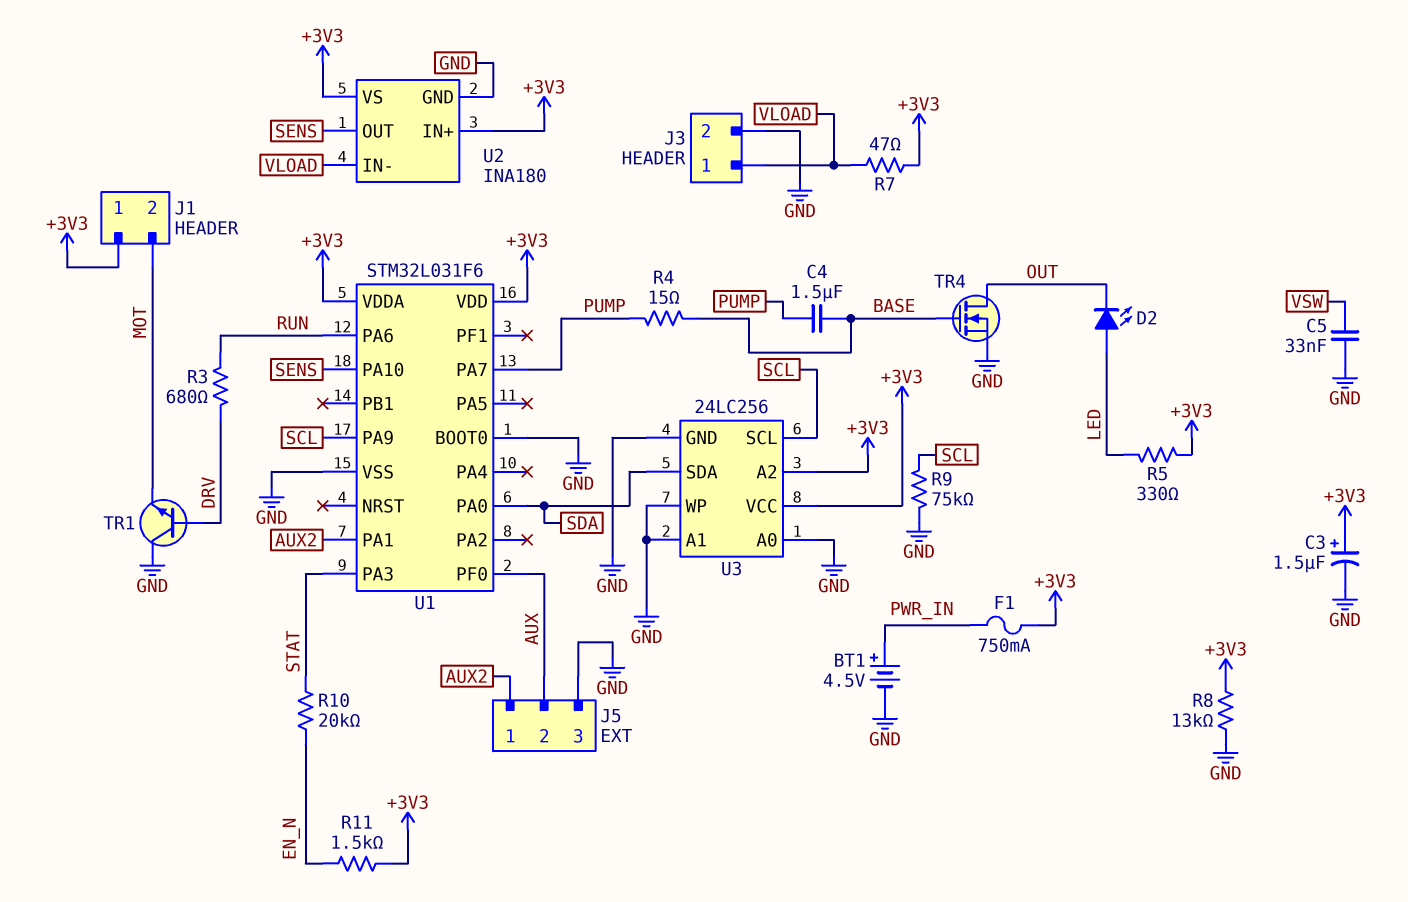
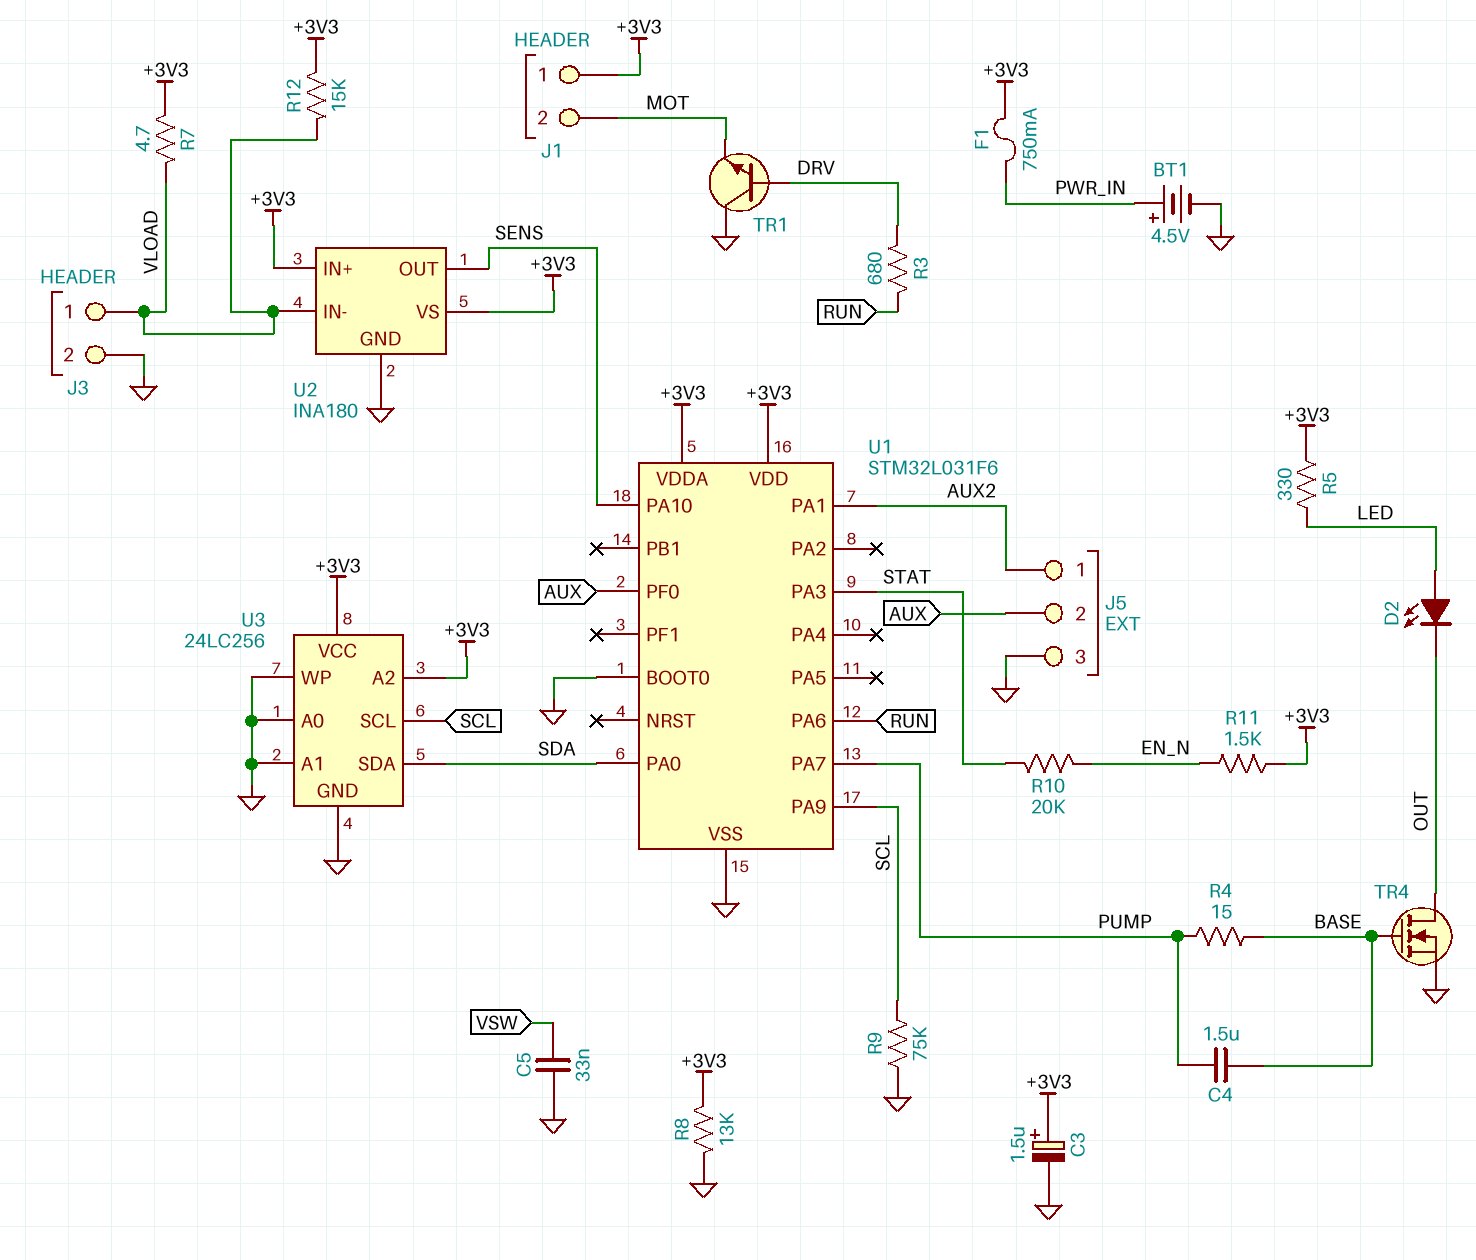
R7: 47 (+3V3, VLOAD) -> 4.7 (+3V3, VLOAD)
R12: none -> 15k (+3V3, VLOAD)

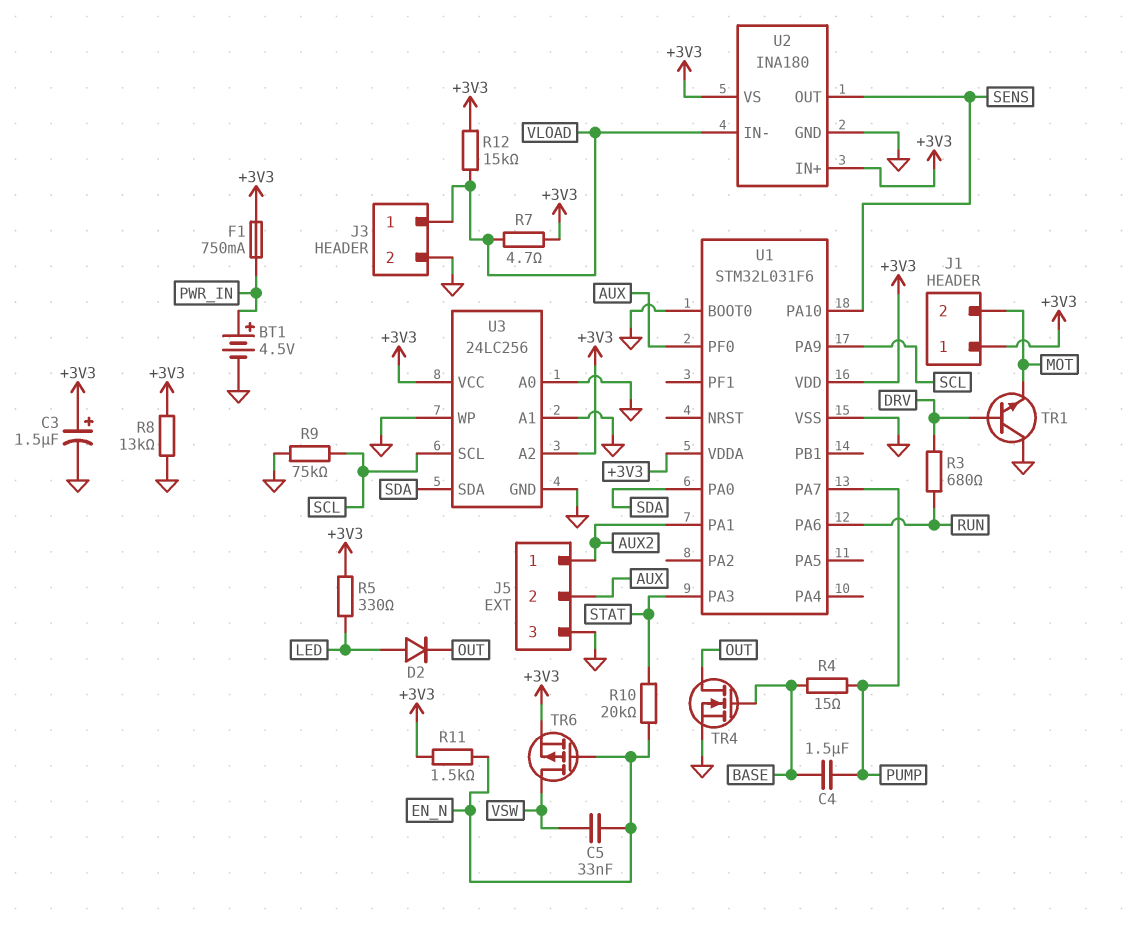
C5: 33nF (GND, VSW) -> 33nF (EN_N, VSW)
D2: LED (A LED, K OUT) -> diode (A LED, K OUT)
TR6: none -> PMOS (G EN_N, D VSW, S +3V3)

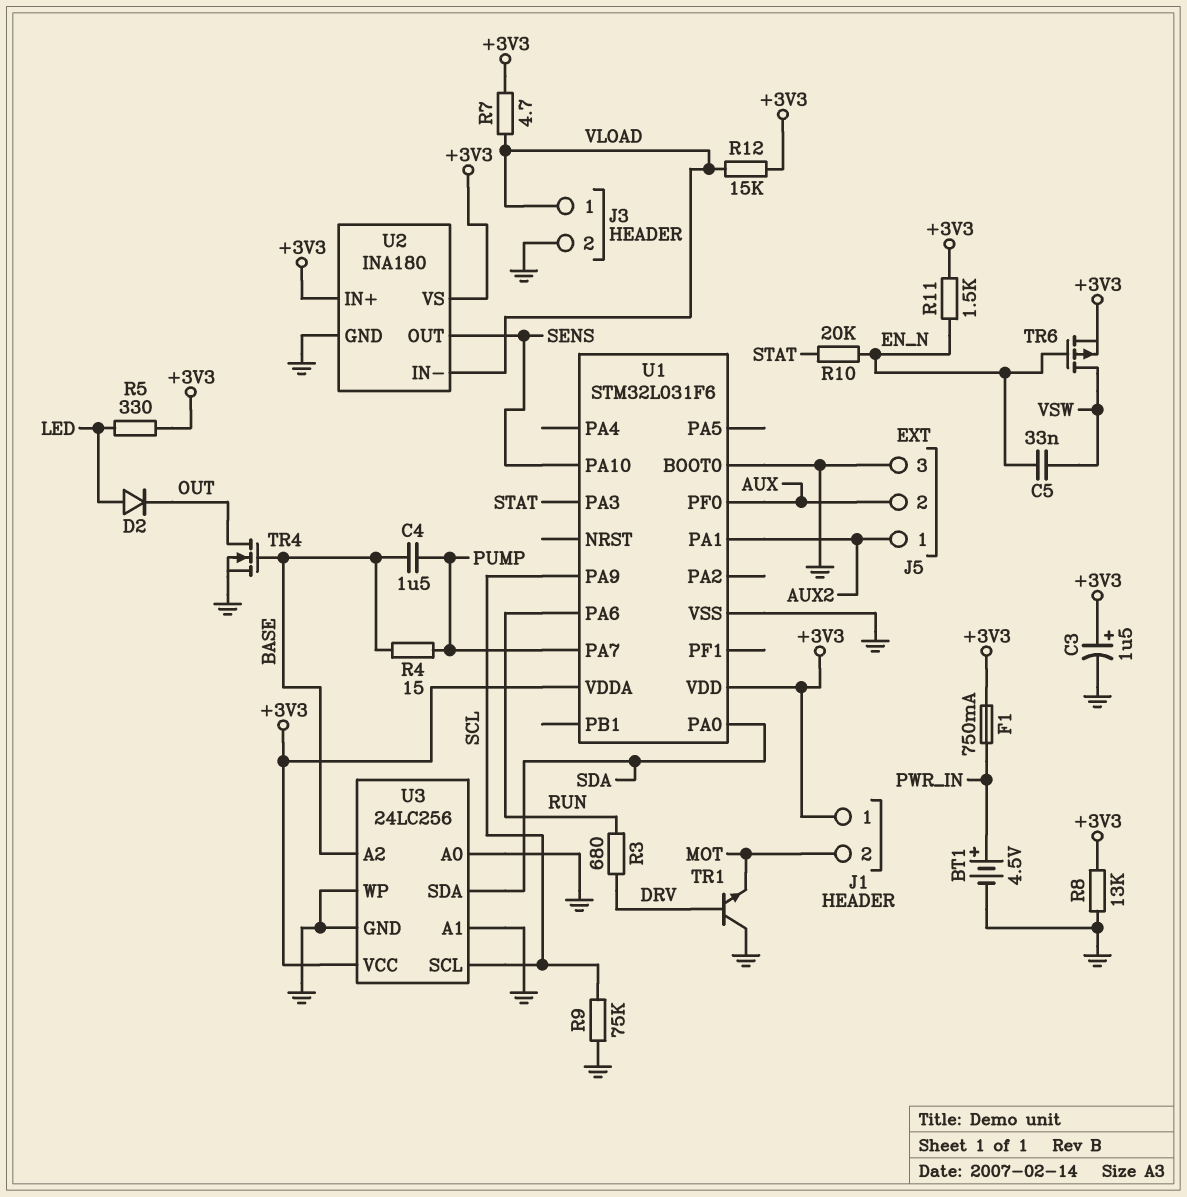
U3 pin A2: +3V3 -> BASE

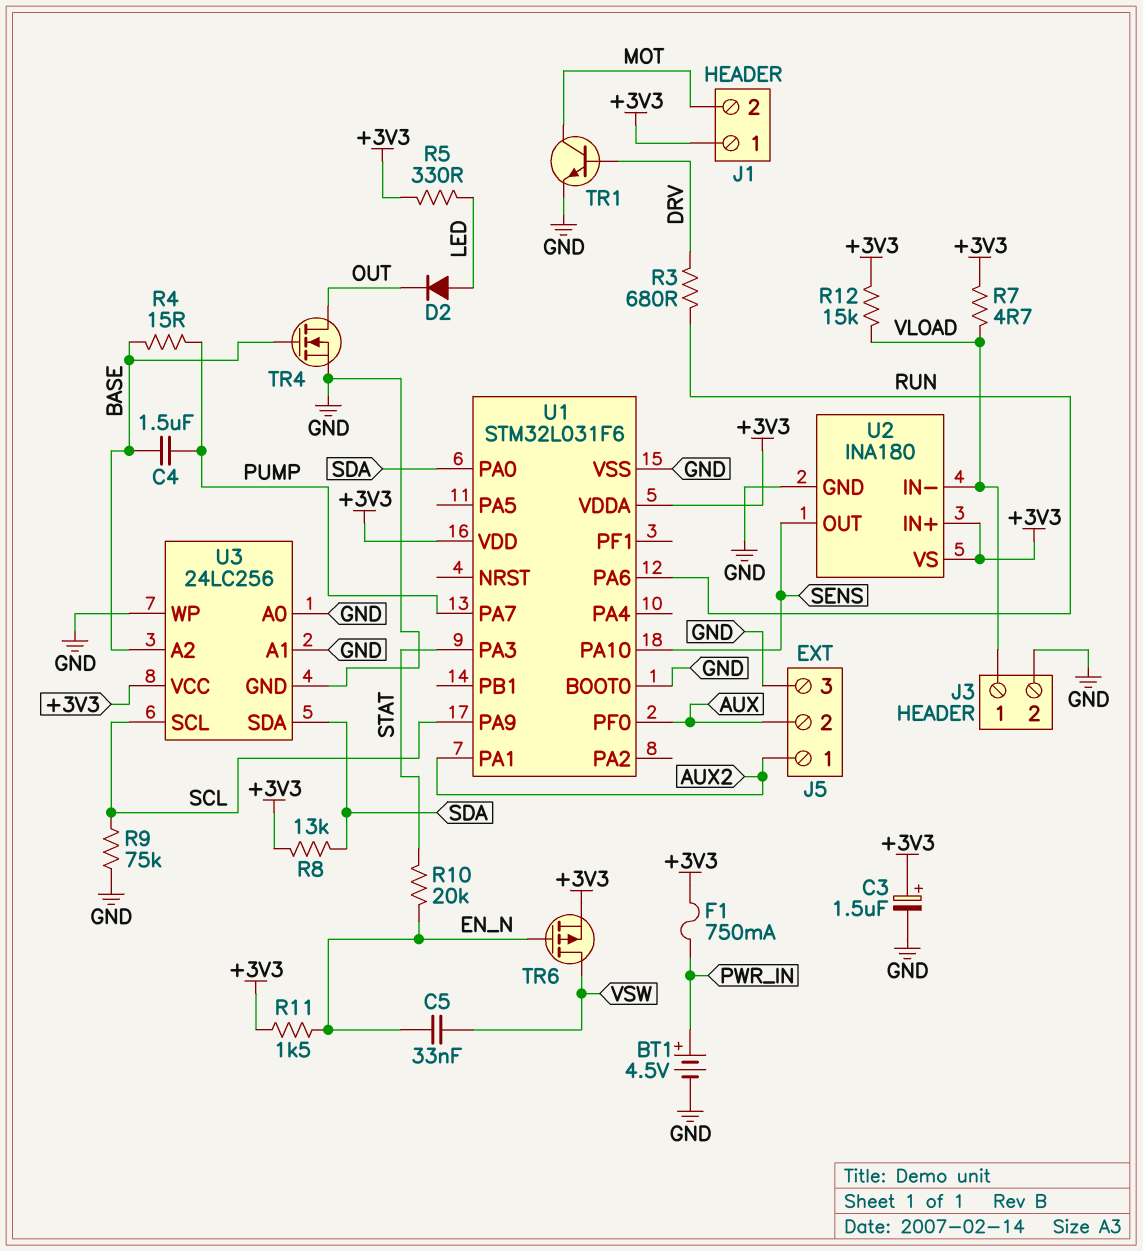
R8: 13k (+3V3, GND) -> 13k (+3V3, SDA)
TR1: NPN (B DRV, C GND, E MOT) -> NPN (B DRV, C MOT, E GND)

